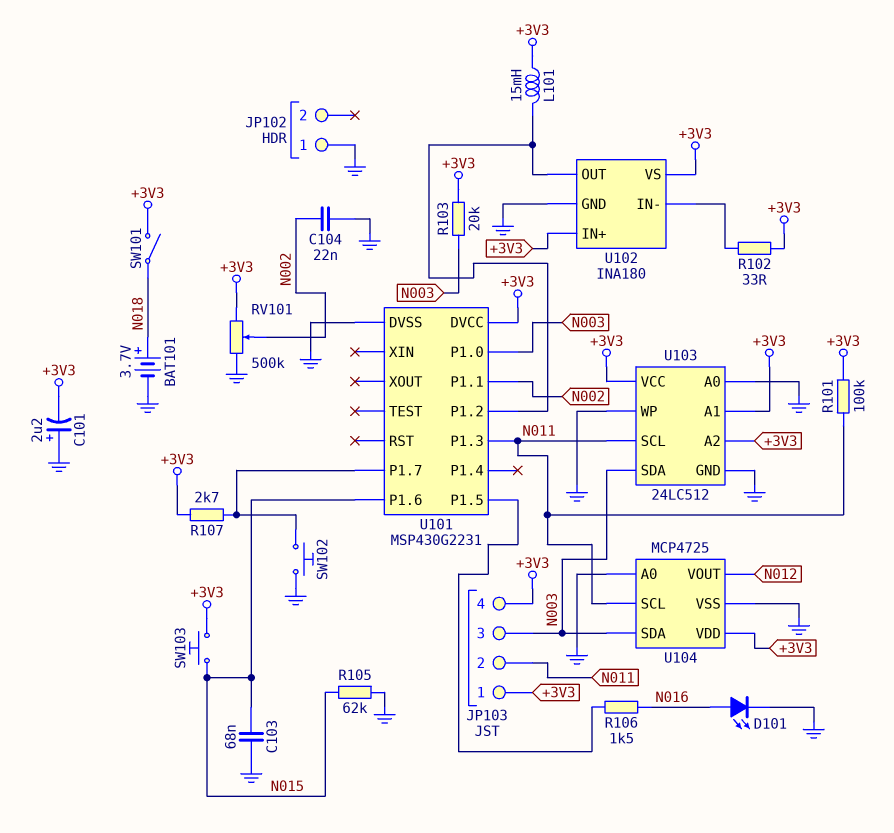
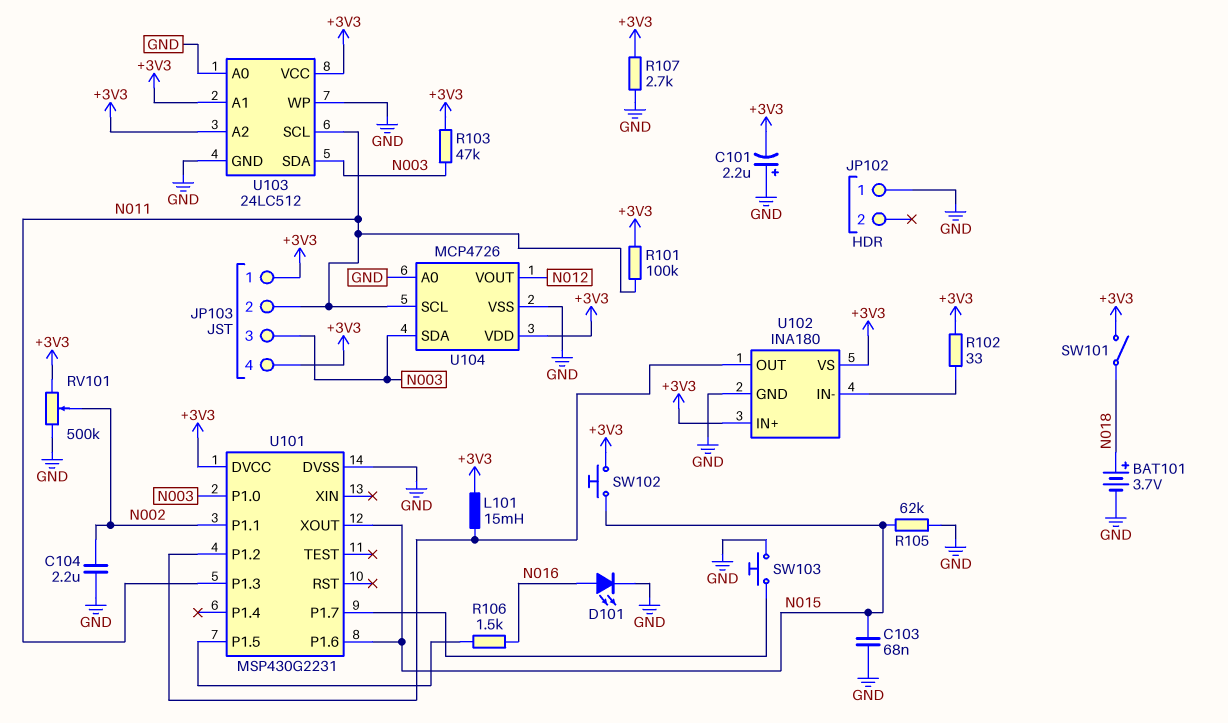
C104: 22nF (GND, N002) -> 2.2uF (GND, N002)
R103: 20k (+3V3, N003) -> 47k (+3V3, N003)
R107: 2.7k (+3V3, U101/P1.7) -> 2.7k (+3V3, GND)
SW102: button (GND, U101/P1.7) -> button (+3V3, N015)
SW103: button (+3V3, N015) -> button (GND, U101/P1.7)
U101 pin XOUT: none -> N015
U104: MCP4725 -> MCP4726

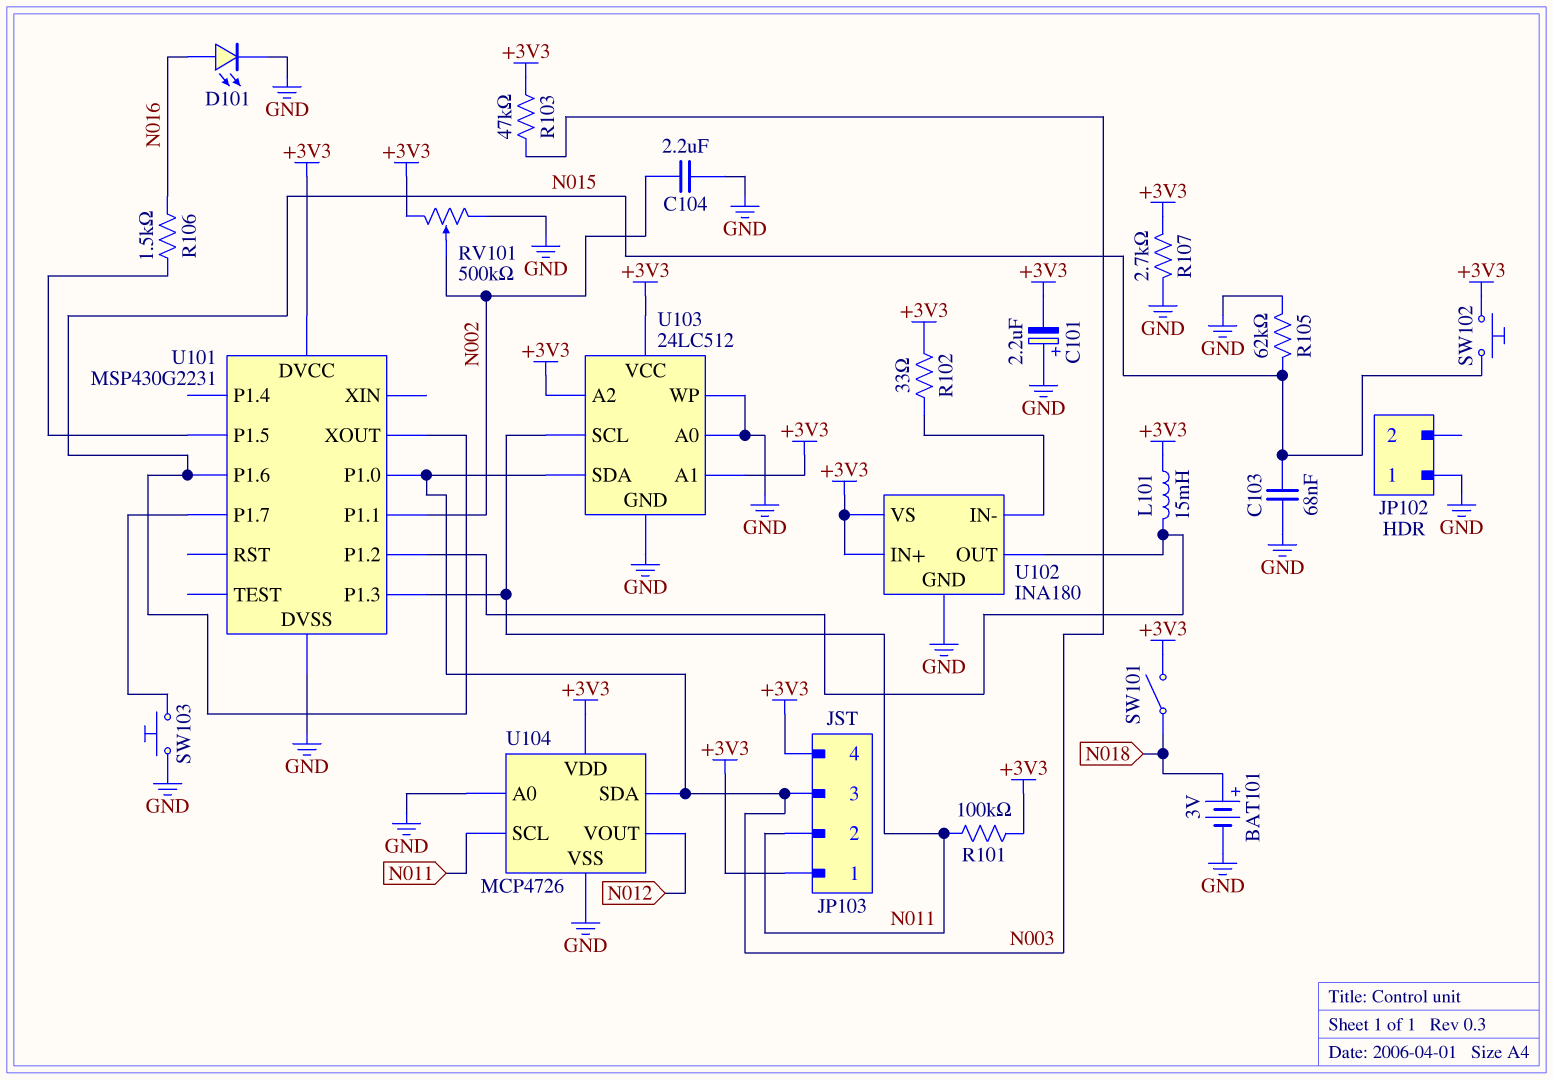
BAT101: 3.7V (plus N018, minus GND) -> 3V (plus N018, minus GND)

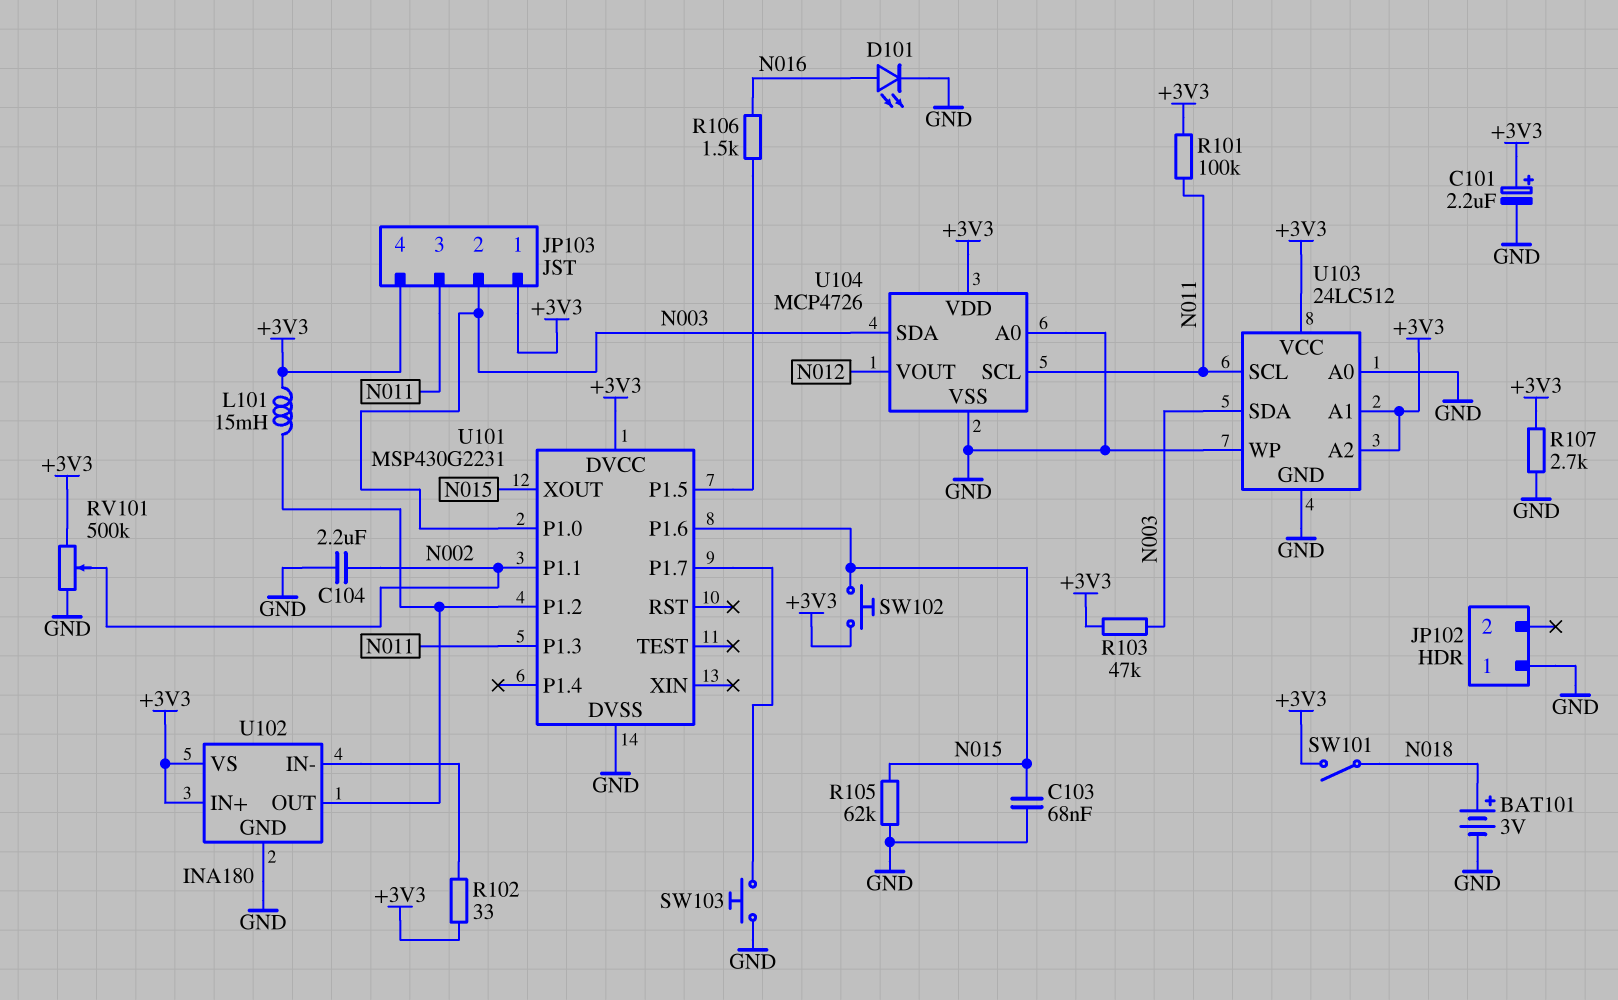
C101: 2.2uF (plus GND, minus +3V3) -> 2.2uF (plus +3V3, minus GND)
JP103 pin 2: N011 -> N003
JP103 pin 3: N003 -> N011

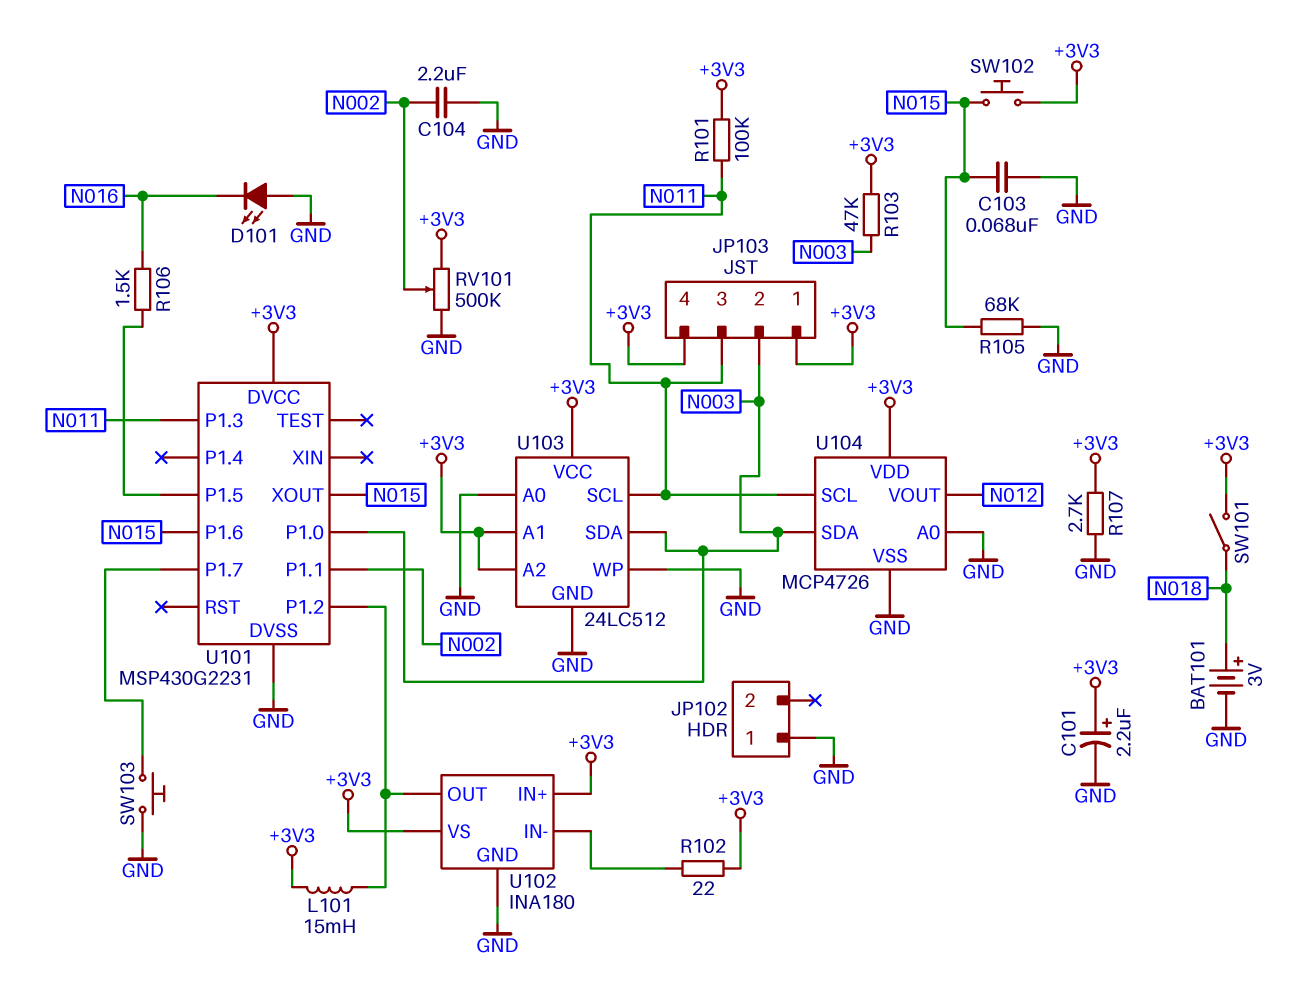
D101: LED (A N016, K GND) -> LED (A GND, K N016)
R102: 33 (+3V3, U102/IN-) -> 22 (+3V3, U102/IN-)
R105: 62k (GND, N015) -> 68k (GND, N015)

